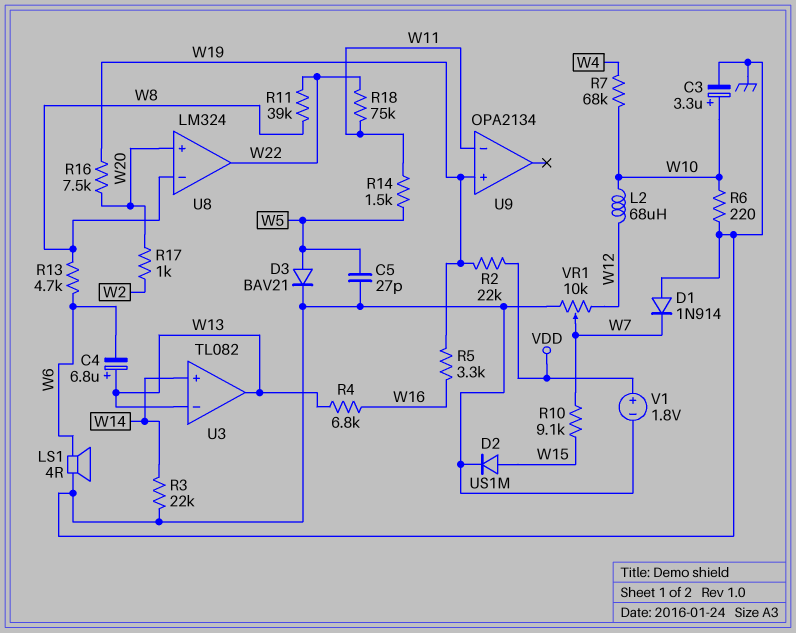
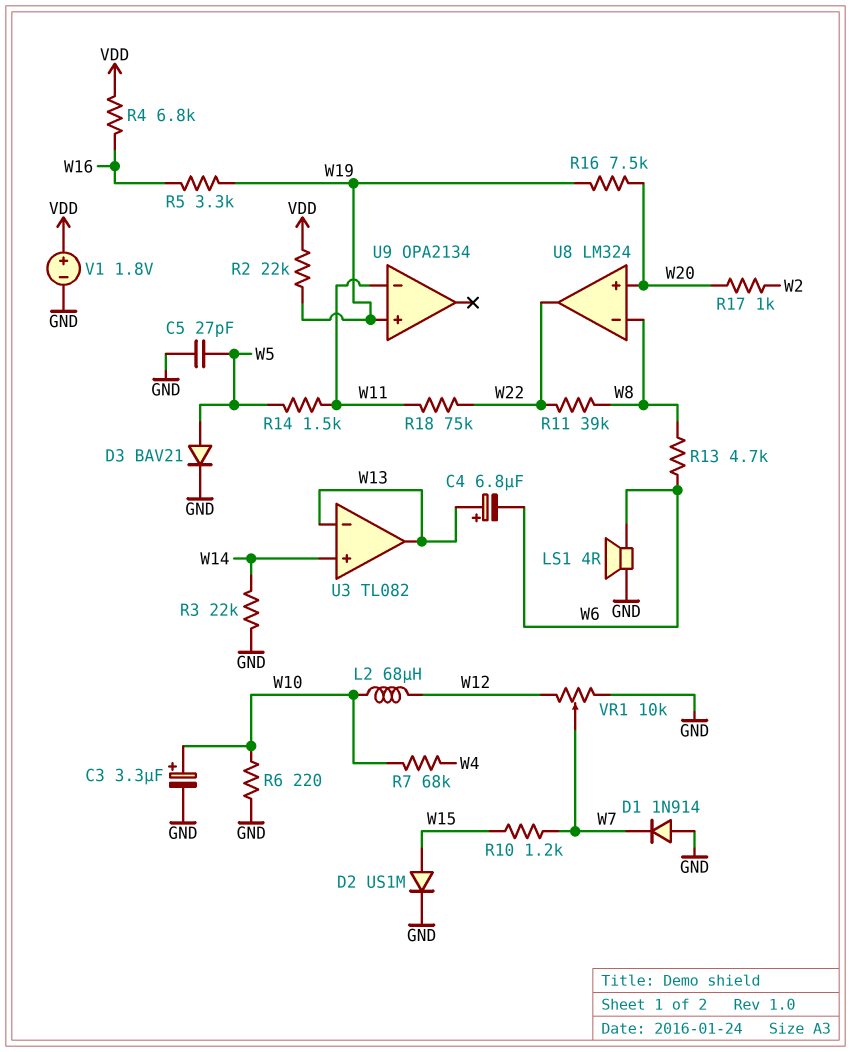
R4: 6.8k (W13, W16) -> 6.8k (VDD, W16)
R10: 9.1k (W7, W15) -> 1.2k (W7, W15)

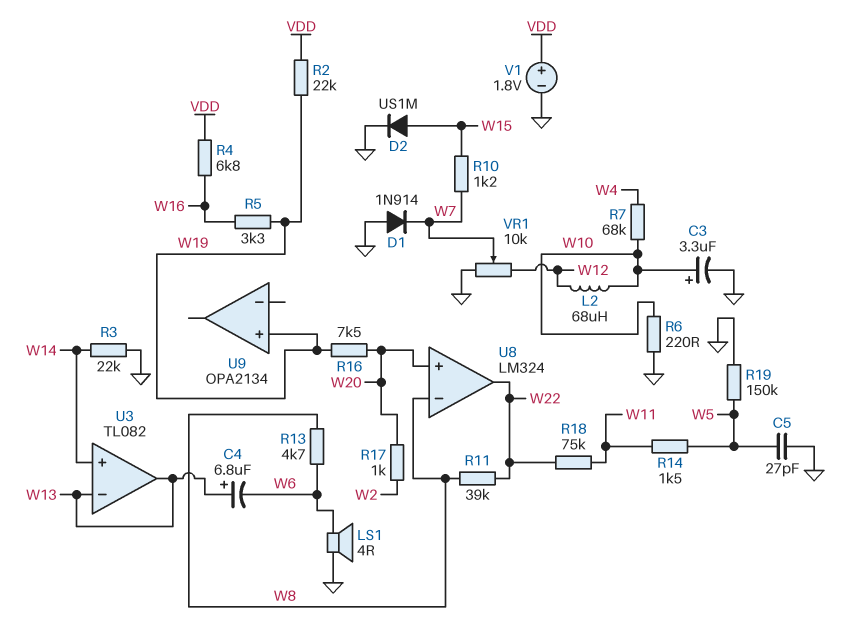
D3: diode BAV21 (A W5, K GND) -> none
R19: none -> 150k (GND, W5)
U9 pin in-: W11 -> none

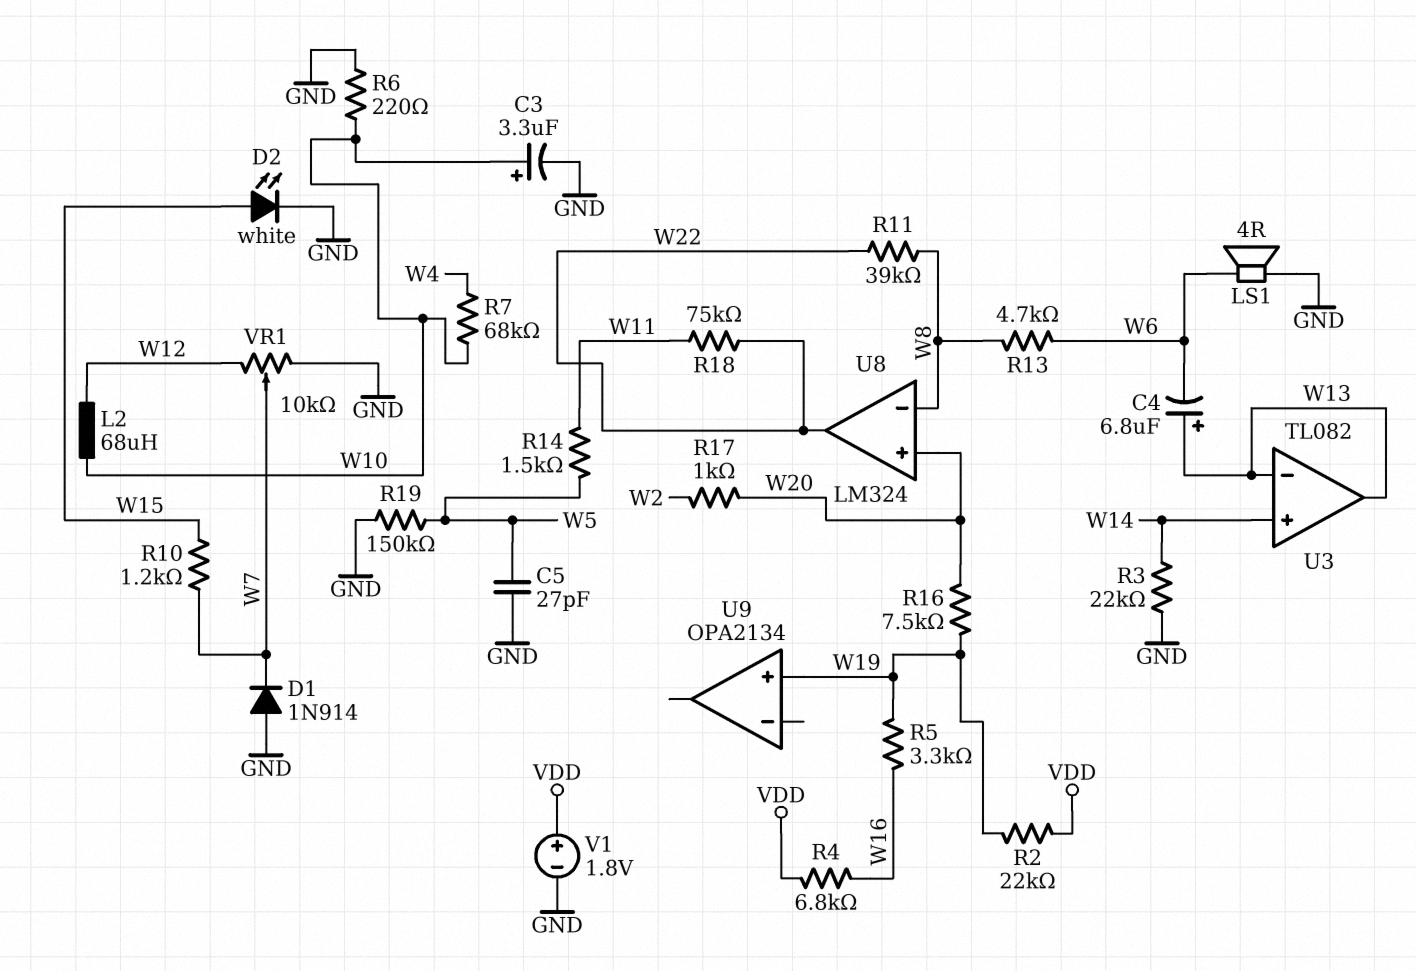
D2: diode US1M (A W15, K GND) -> LED white (A W15, K GND)

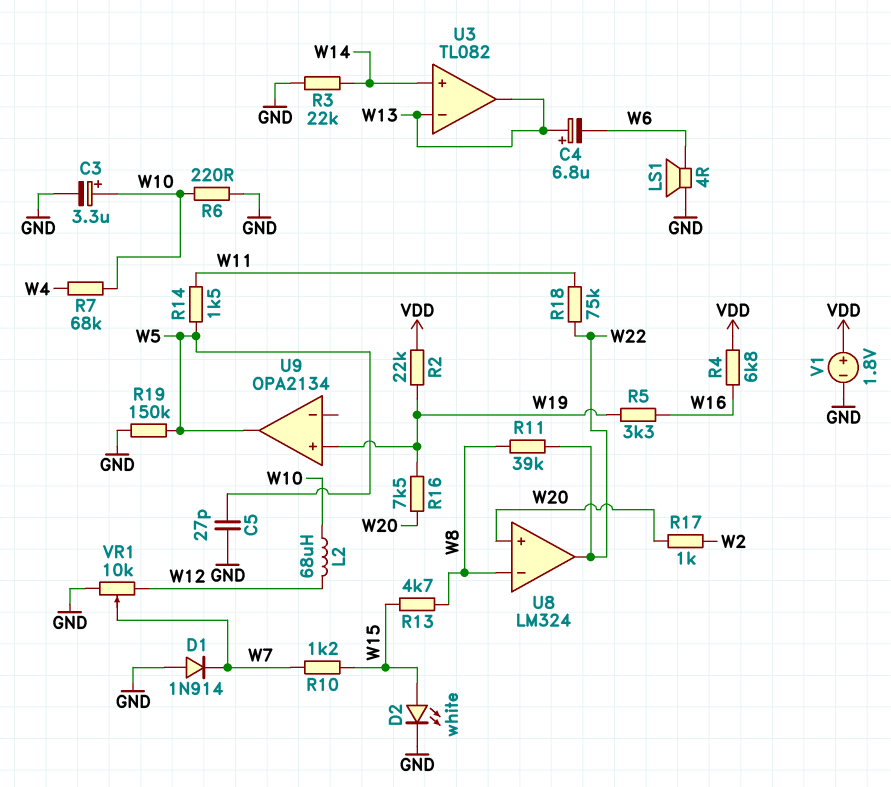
R13: 4.7k (W6, W8) -> 4.7k (W8, W15)
U9 pin out: none -> W5

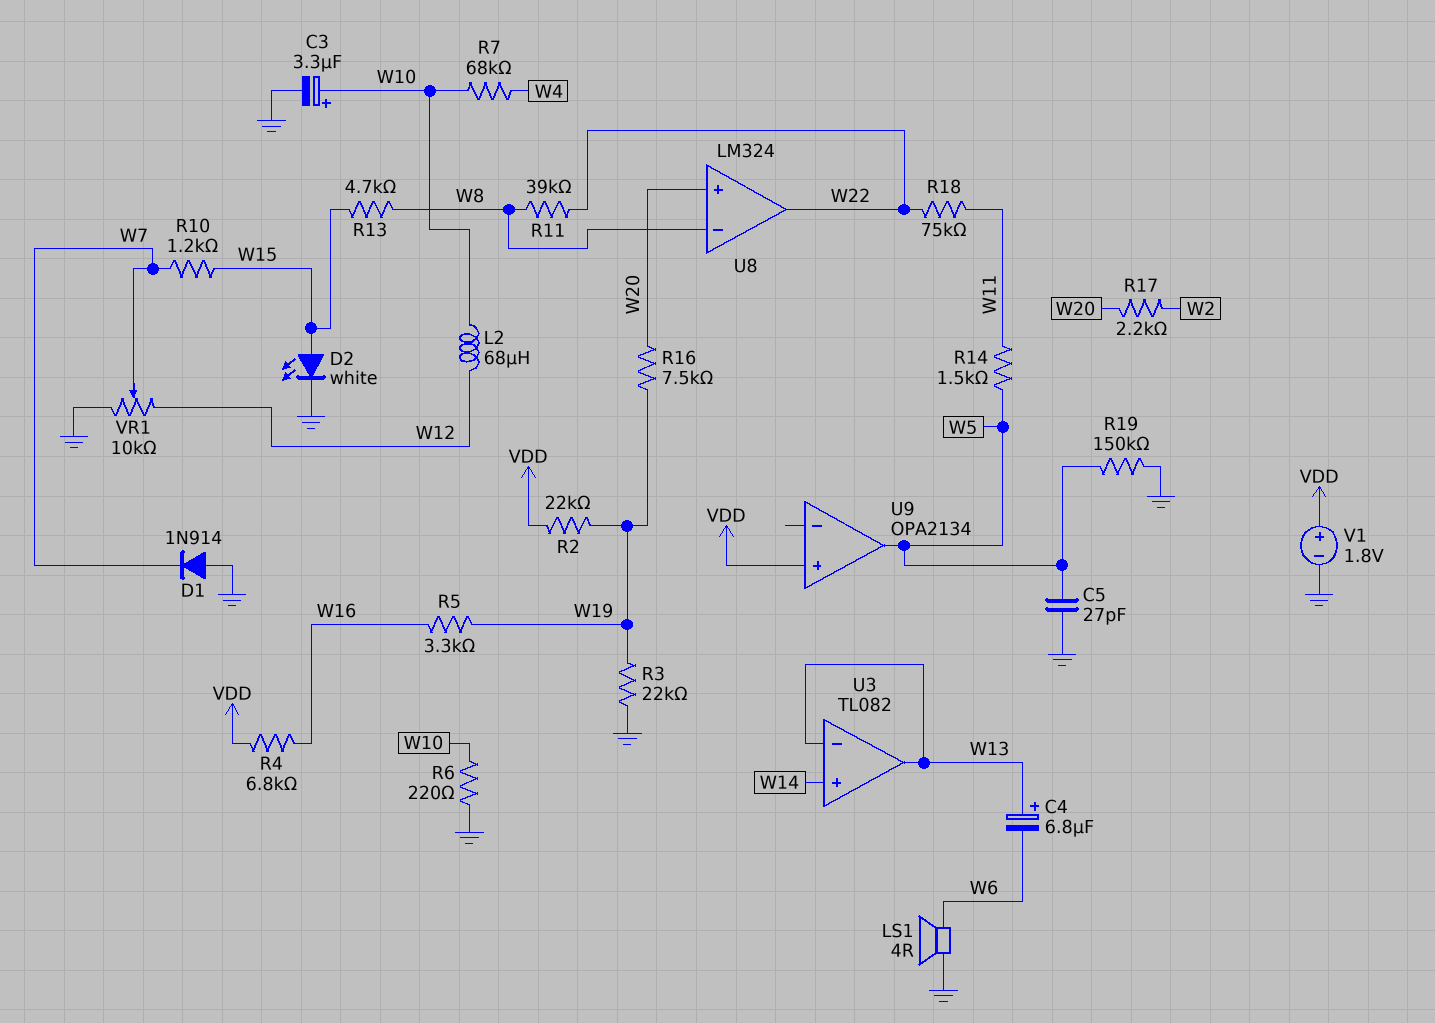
R3: 22k (GND, W14) -> 22k (GND, W19)
R17: 1k (W2, W20) -> 2.2k (W2, W20)
U9 pin in+: W19 -> VDD

